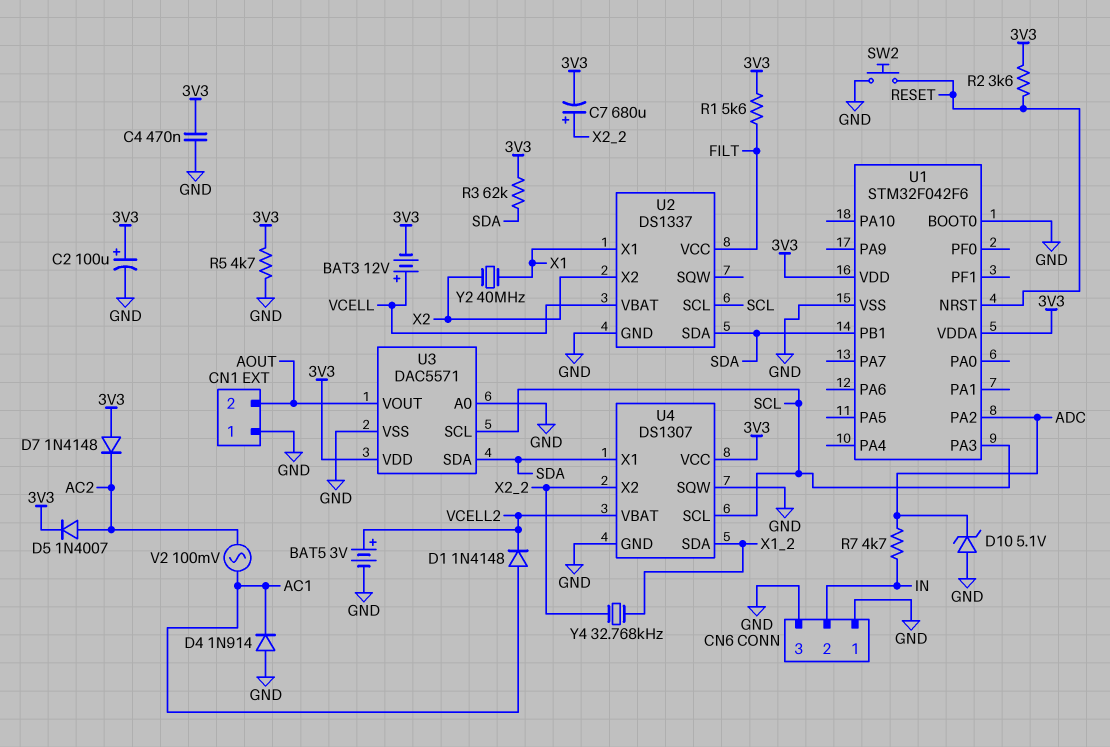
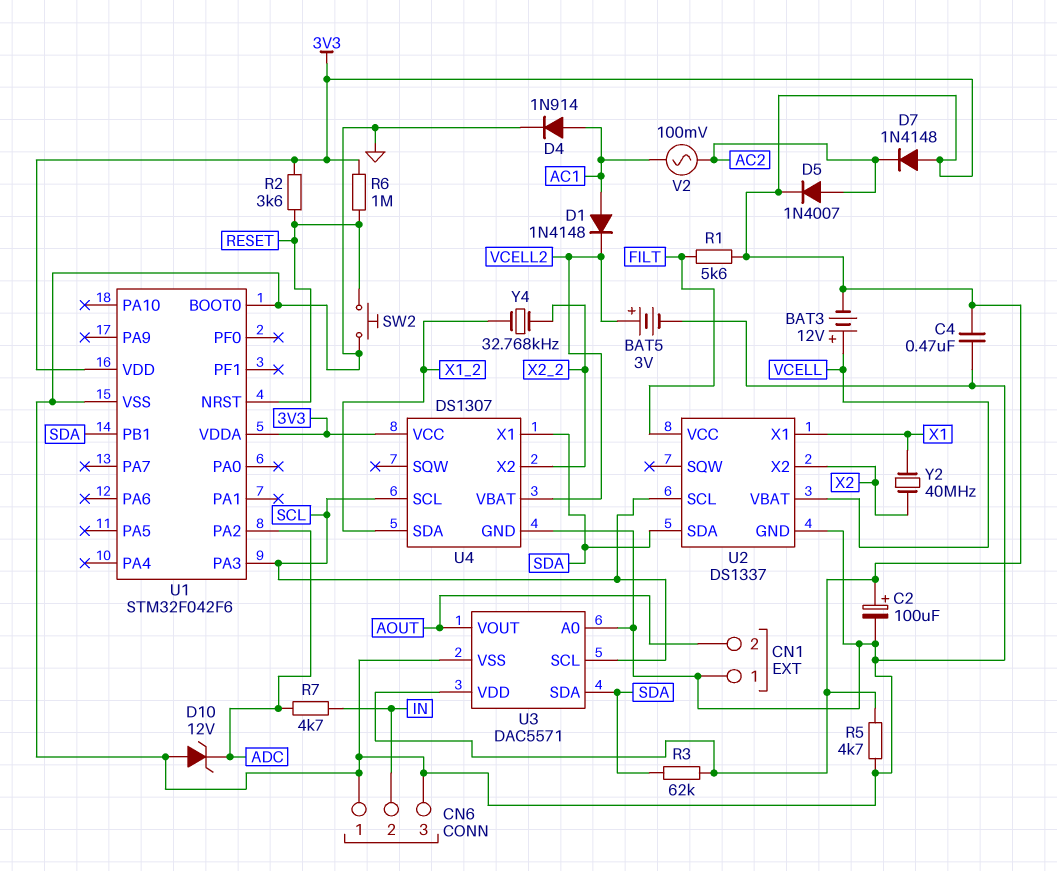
C7: 680uF (plus X2_2, minus 3V3) -> none
D4: diode 1N914 (A GND, K AC1) -> diode 1N914 (A AC1, K GND)
D10: zener 5.1V (A GND, K ADC) -> zener 12V (A GND, K ADC)
R6: none -> 1M (3V3, RESET)
U4 pin SQW: GND -> none

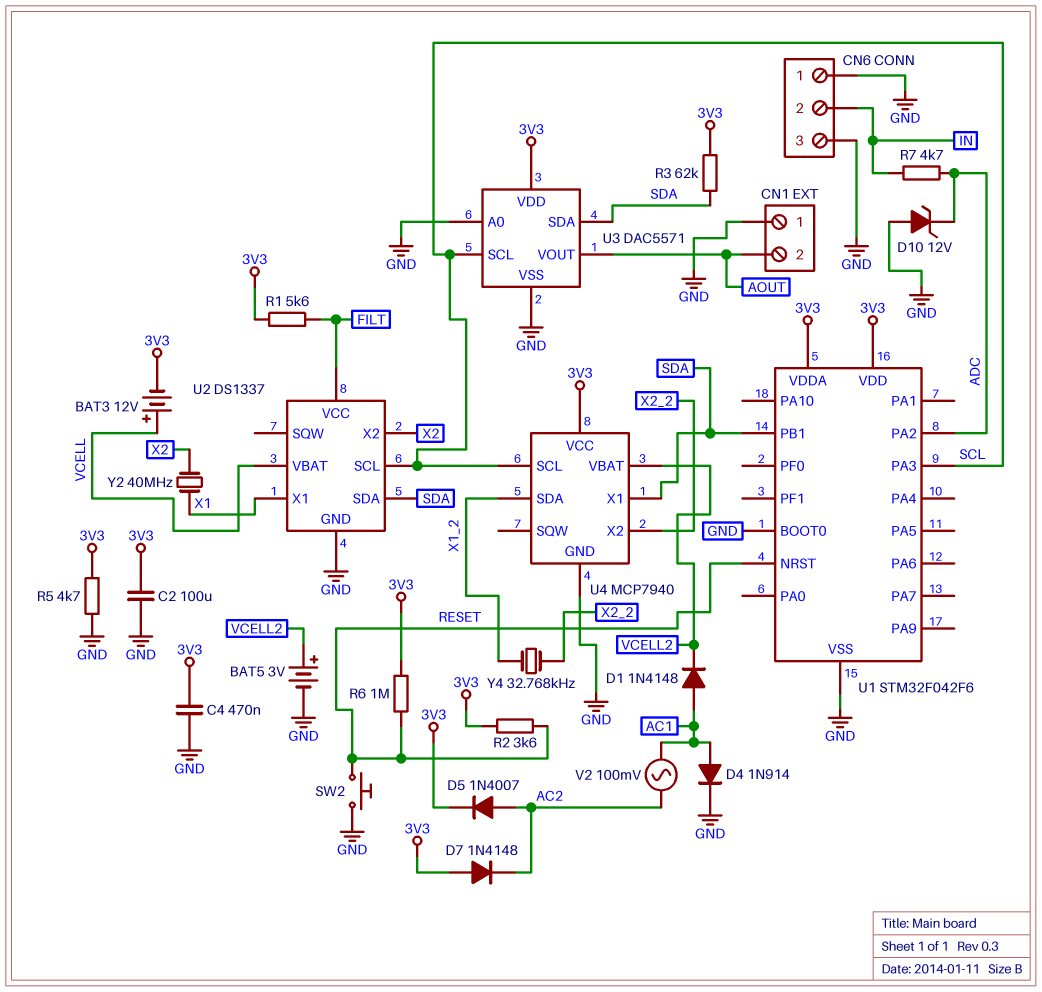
C2: 100uF (plus 3V3, minus GND) -> 100uF (3V3, GND)
U4: DS1307 -> MCP7940

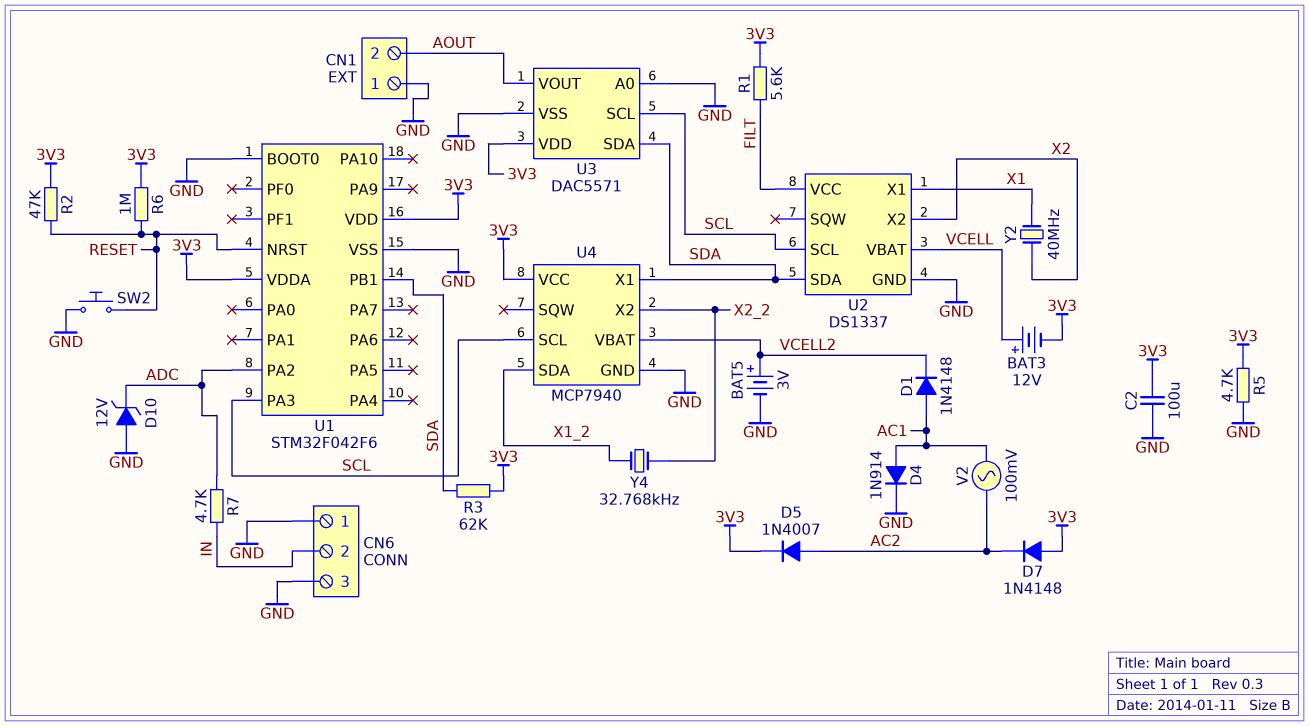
C4: 470nF (3V3, GND) -> none
R2: 3.6k (3V3, RESET) -> 47k (3V3, RESET)

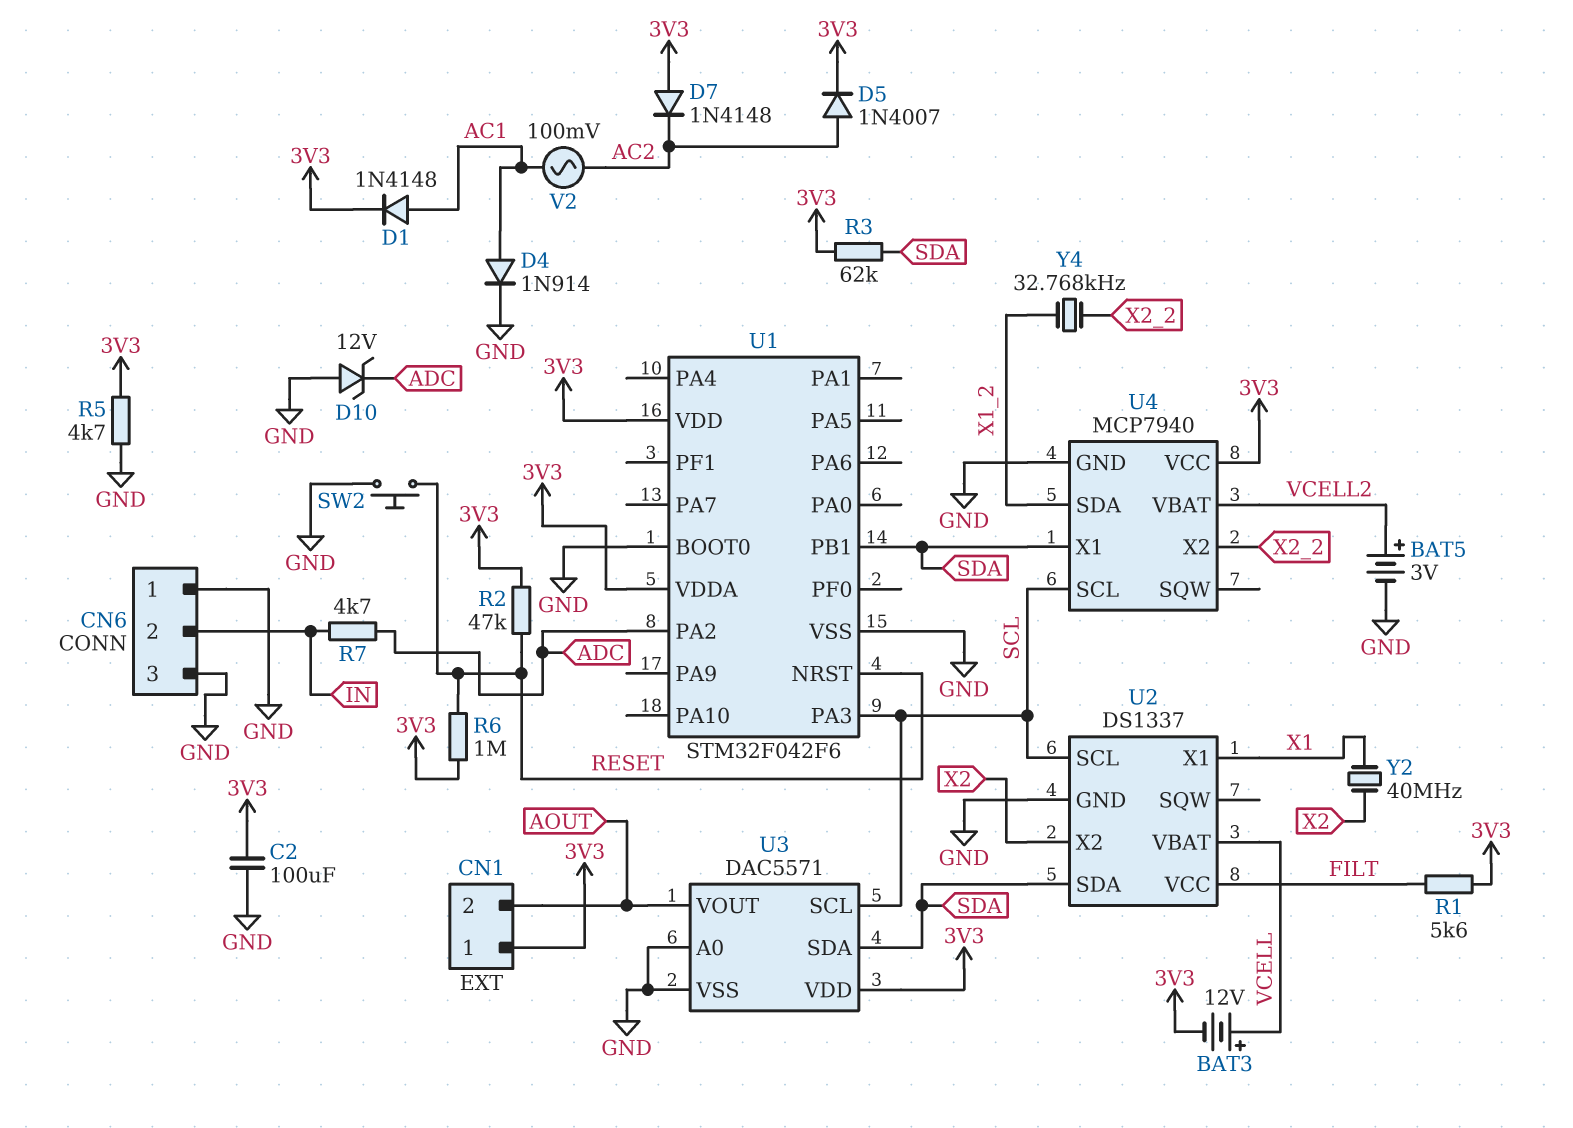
CN1 pin 1: GND -> 3V3
D1: diode 1N4148 (A AC1, K VCELL2) -> diode 1N4148 (A AC1, K 3V3)

